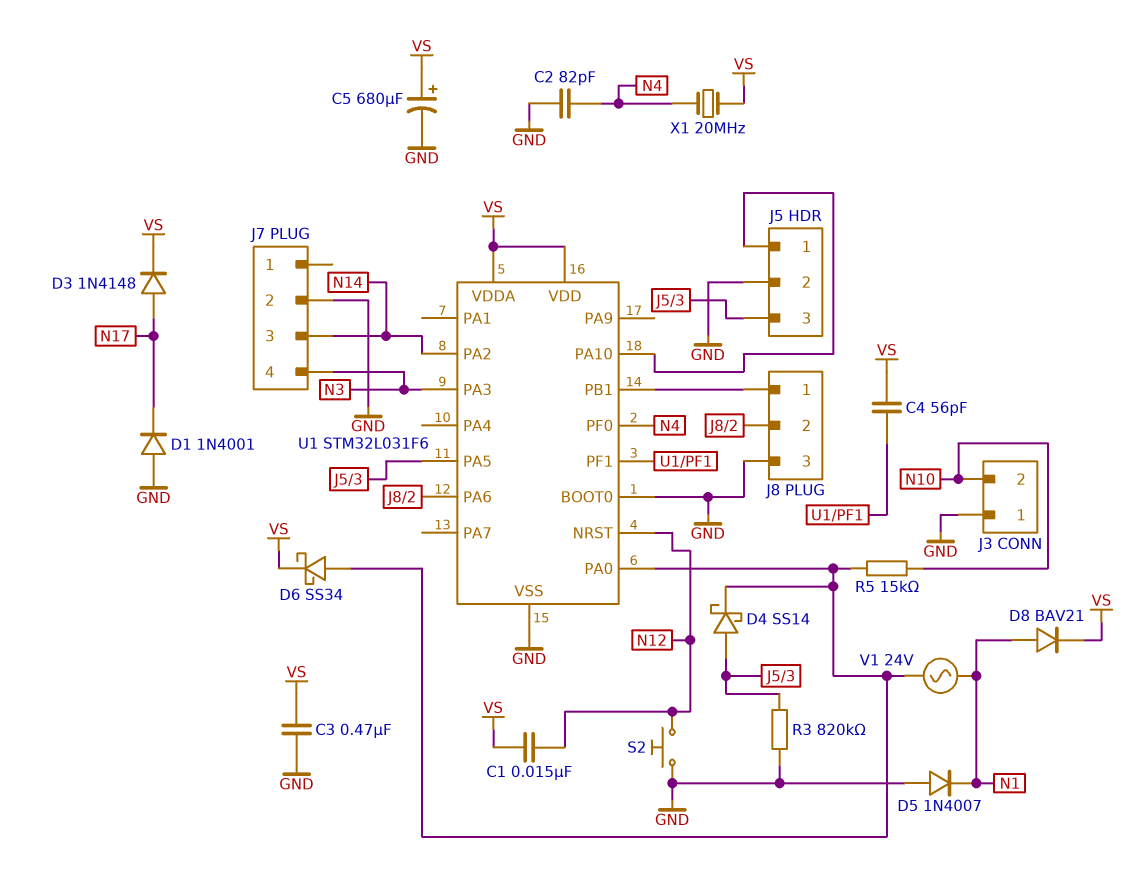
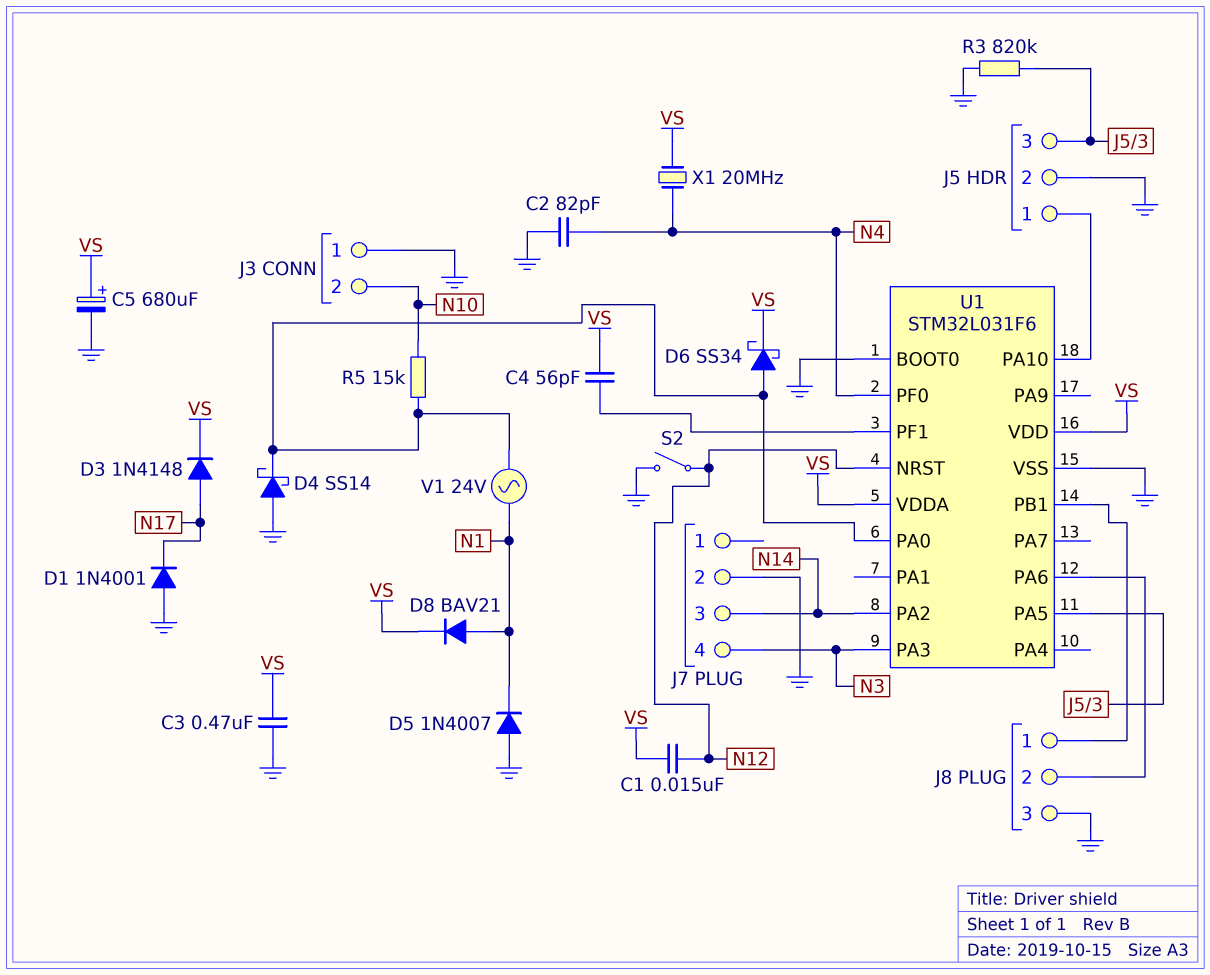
D4: schottky SS14 (A J5/3, K U1/PA0) -> schottky SS14 (A GND, K U1/PA0)
S2: button (GND, N12) -> switch (GND, N12)

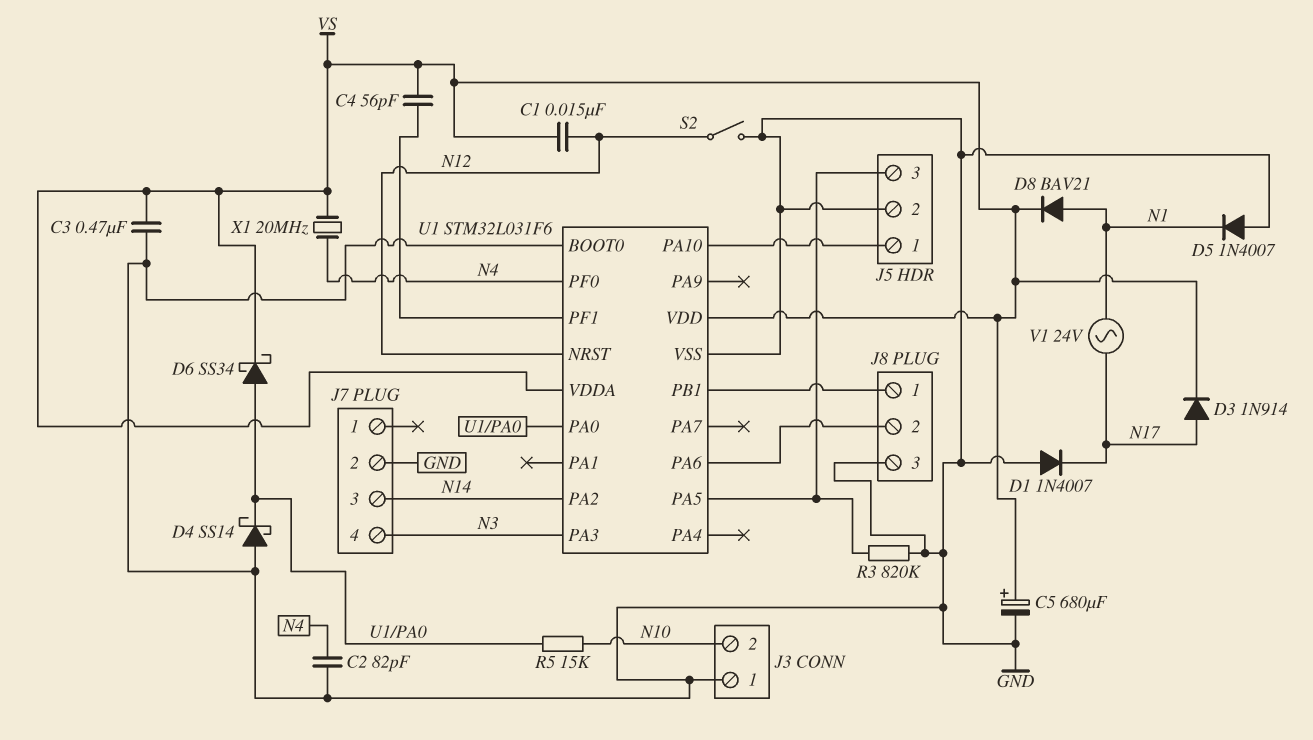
D1: diode 1N4001 (A GND, K N17) -> diode 1N4007 (A GND, K N17)
D3: diode 1N4148 (A N17, K VS) -> diode 1N914 (A N17, K VS)
V1: AC 24V (N1, U1/PA0) -> AC 24V (N1, N17)

